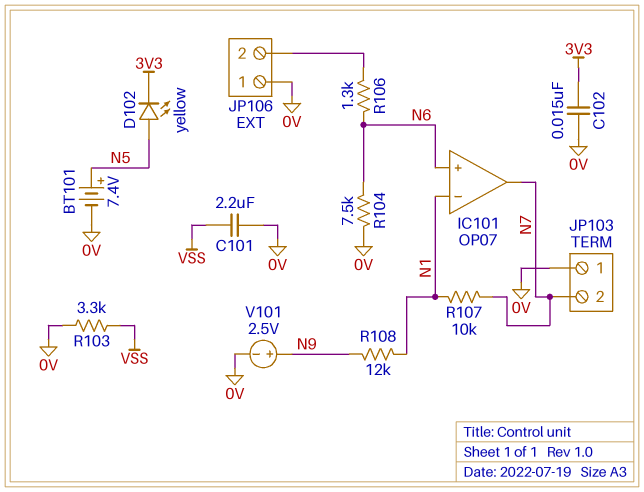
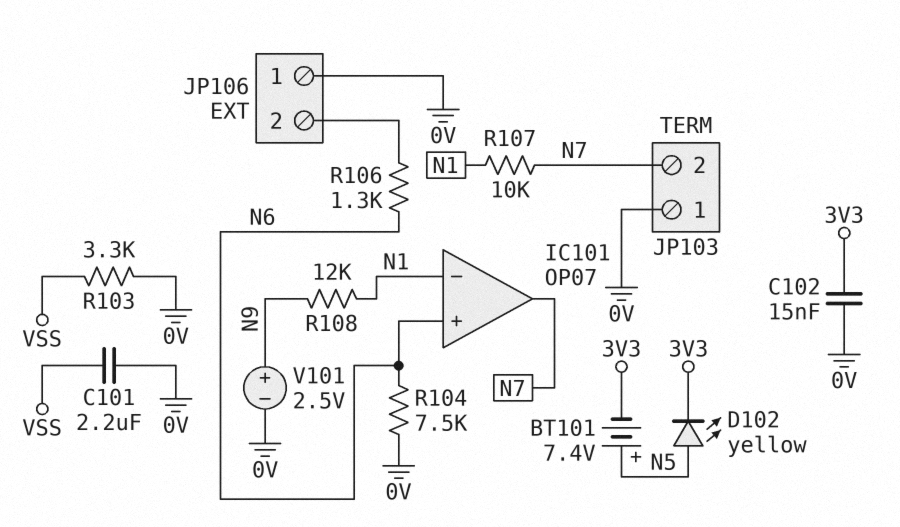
BT101: 7.4V (plus N5, minus 0V) -> 7.4V (plus N5, minus 3V3)

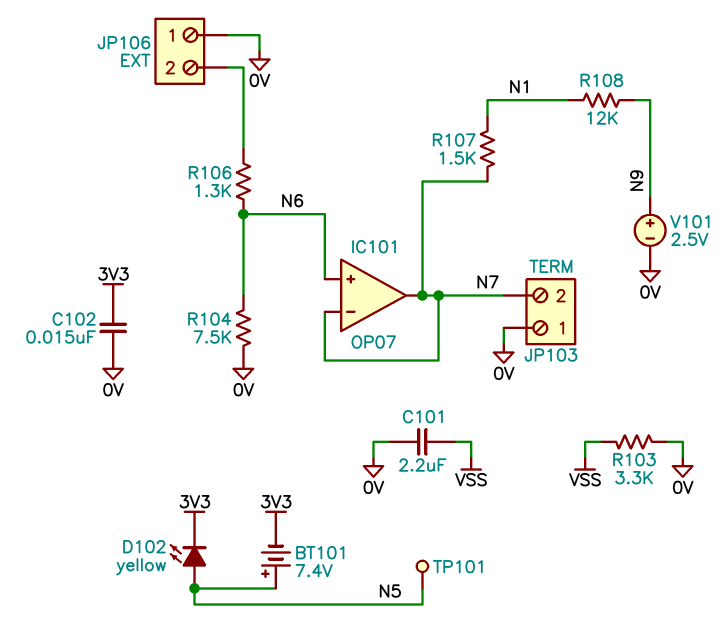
IC101 pin in-: N1 -> N7
R107: 10k (N1, N7) -> 1.5k (N1, N7)
TP101: none -> test point (N5)

